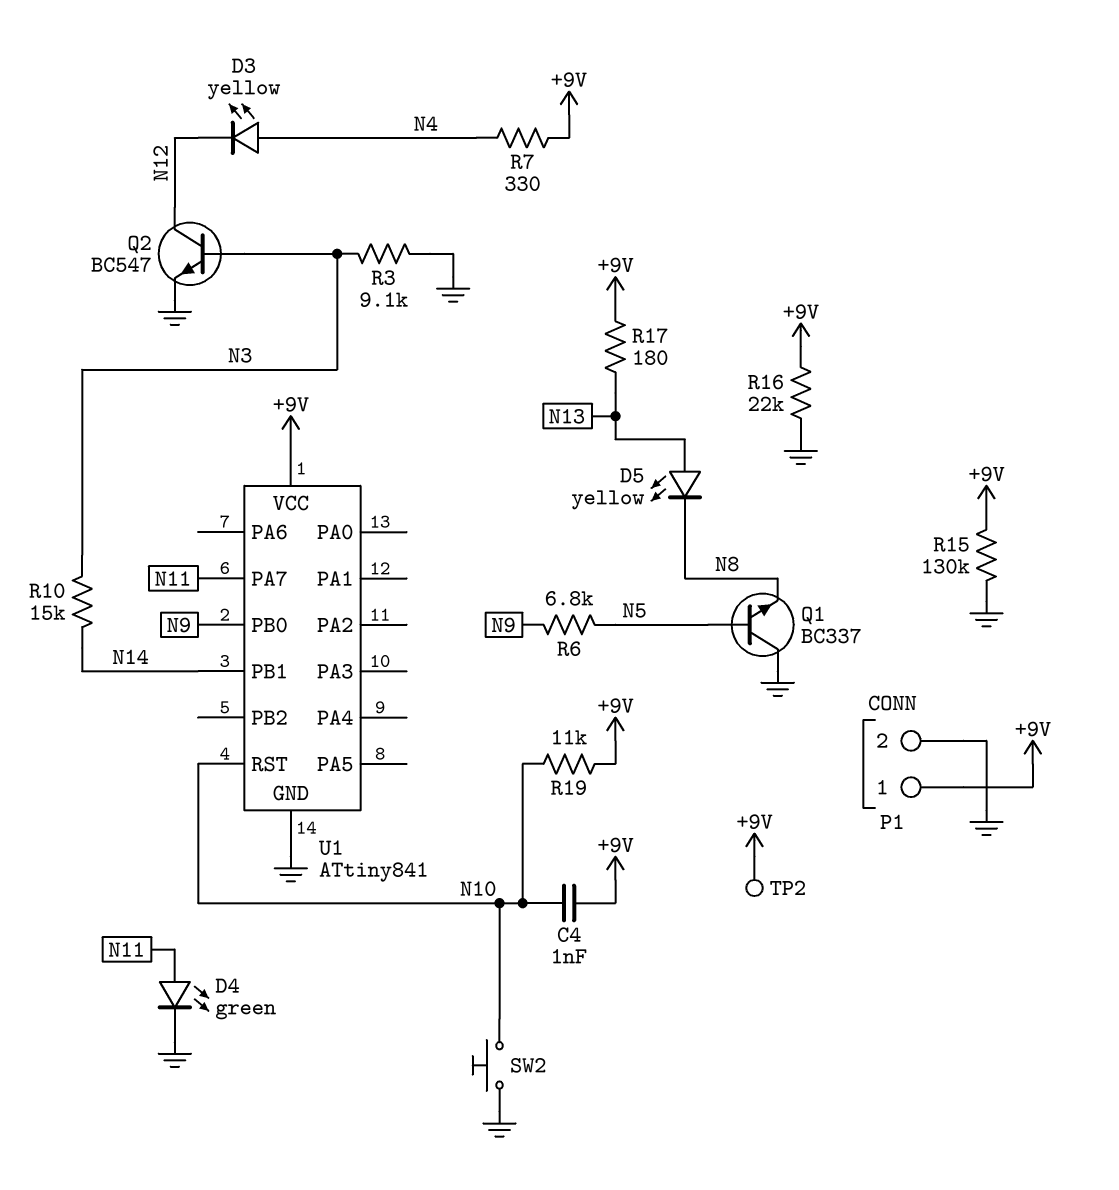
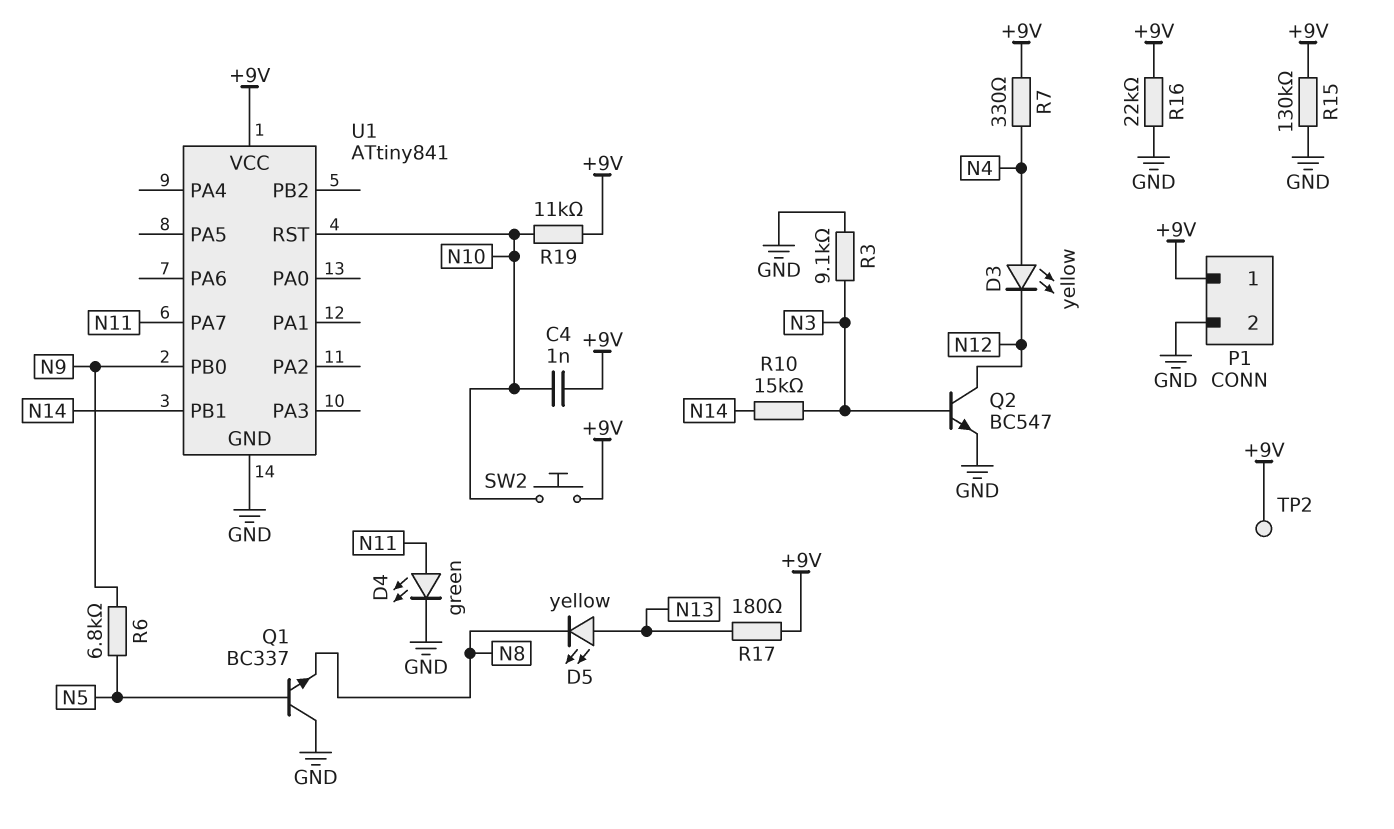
SW2: button (GND, N10) -> button (+9V, N10)

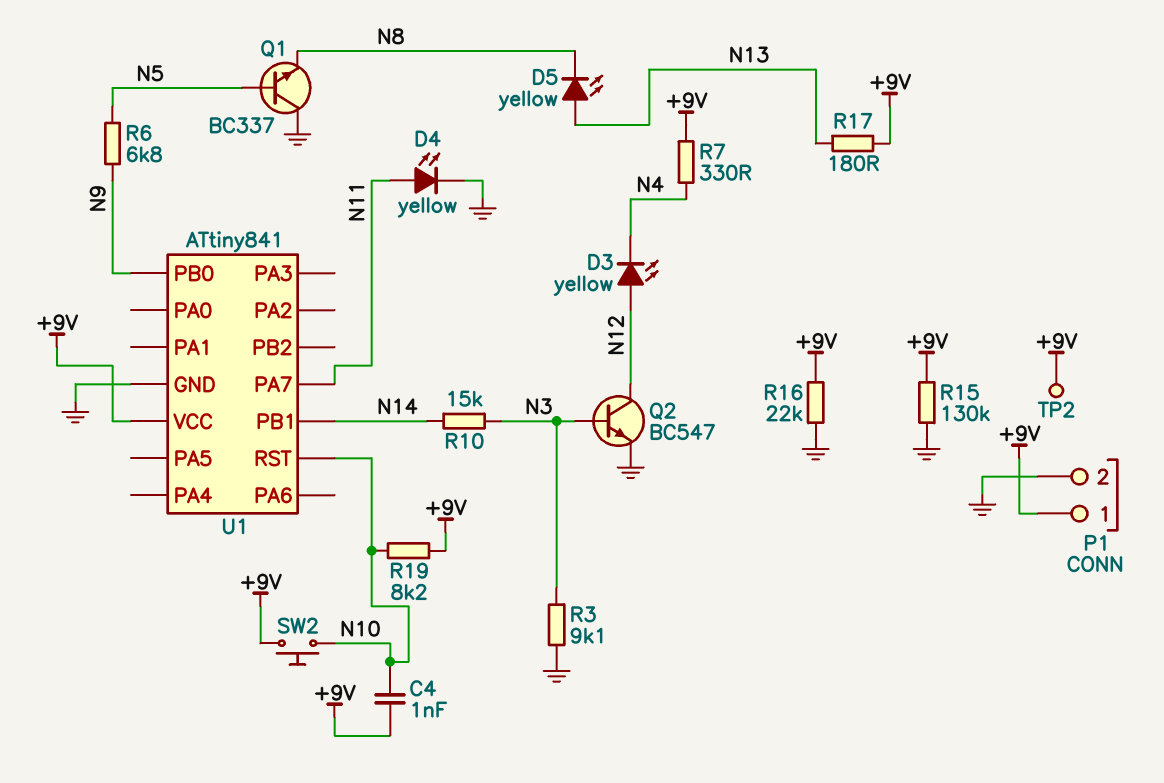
D3: LED yellow (A N4, K N12) -> LED yellow (A N12, K N4)
D4: LED green (A N11, K GND) -> LED yellow (A N11, K GND)
R19: 11k (+9V, N10) -> 8.2k (+9V, N10)

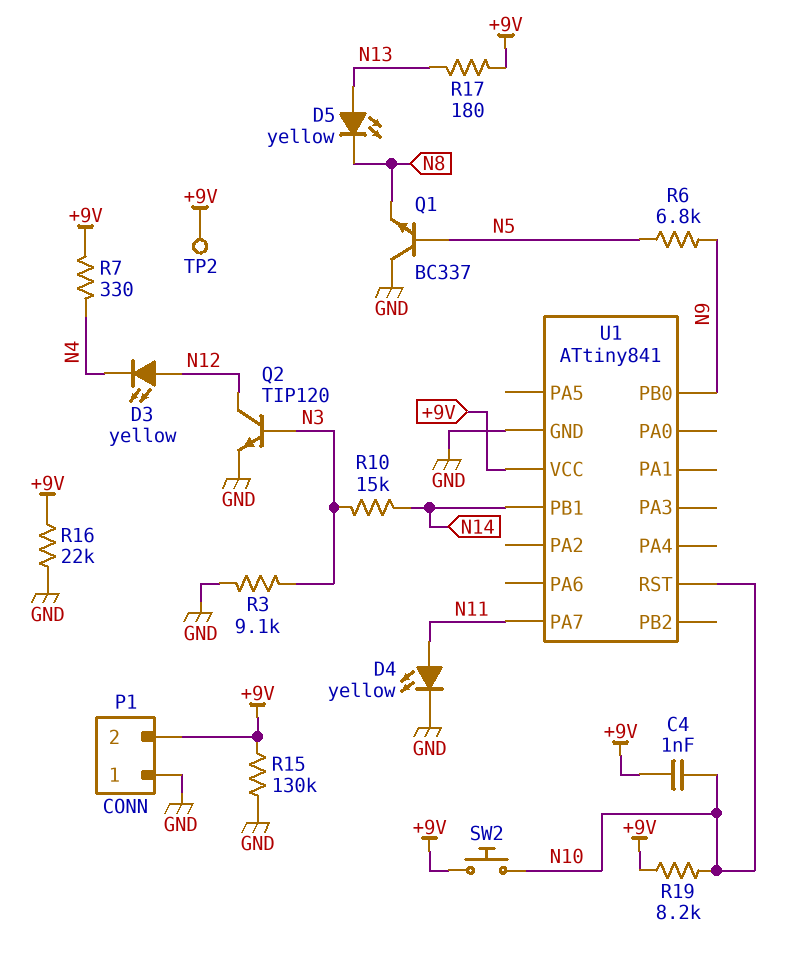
P1 pin 1: +9V -> GND
P1 pin 2: GND -> +9V
Q2: NPN BC547 (B N3, C N12, E GND) -> NPN TIP120 (B N3, C N12, E GND)

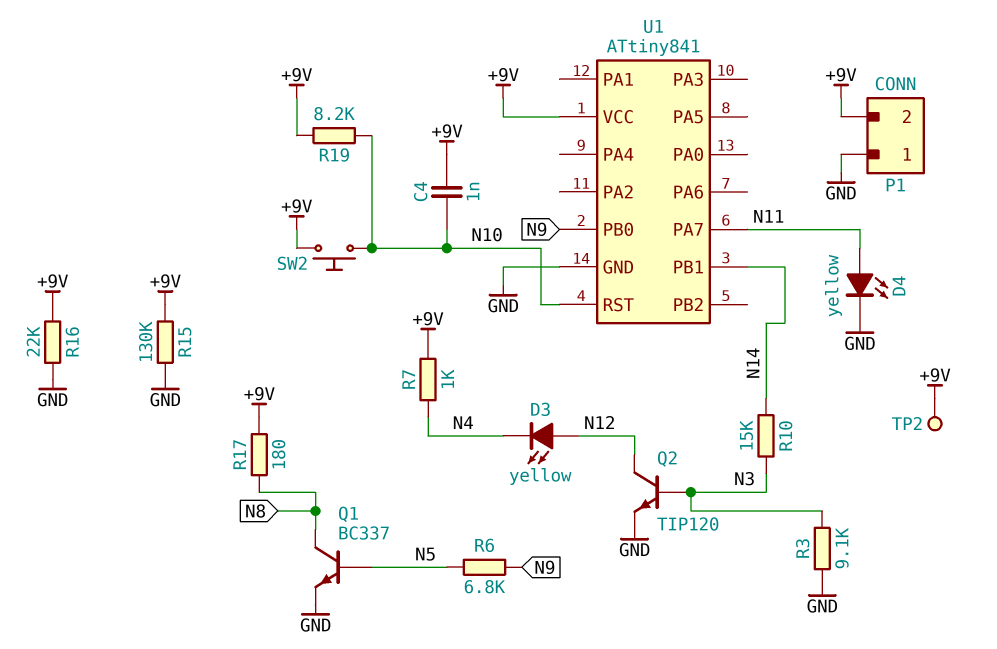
D5: LED yellow (A N13, K N8) -> none
Q1: NPN BC337 (B N5, C GND, E N8) -> NPN BC337 (B N5, C N8, E GND)
R7: 330 (+9V, N4) -> 1k (+9V, N4)
R17: 180 (+9V, N13) -> 180 (+9V, N8)

